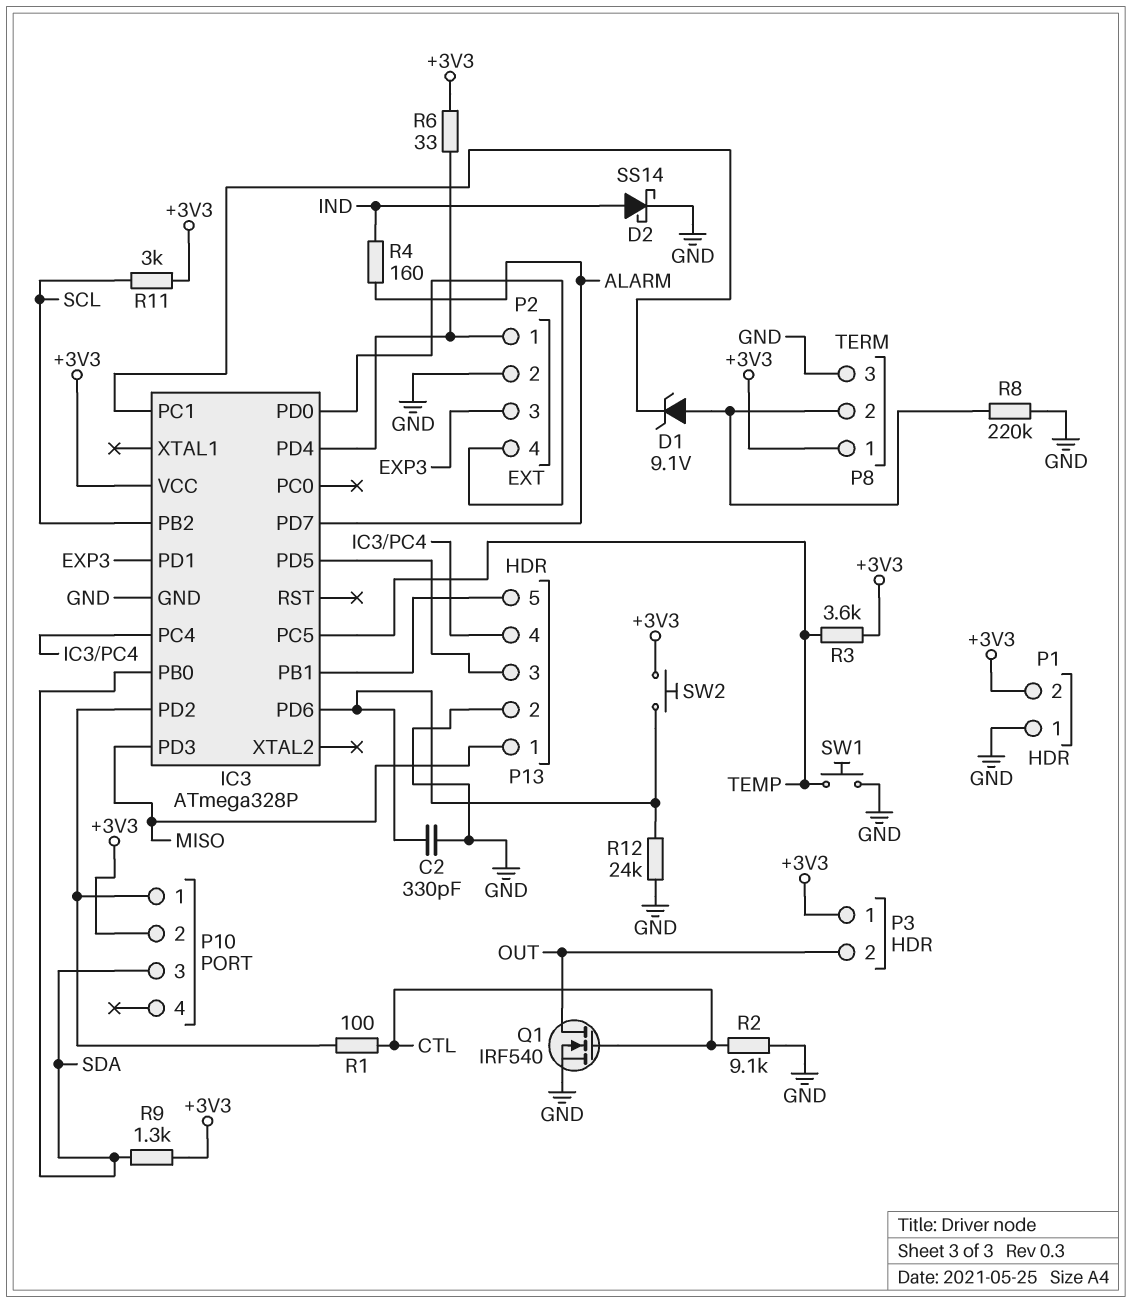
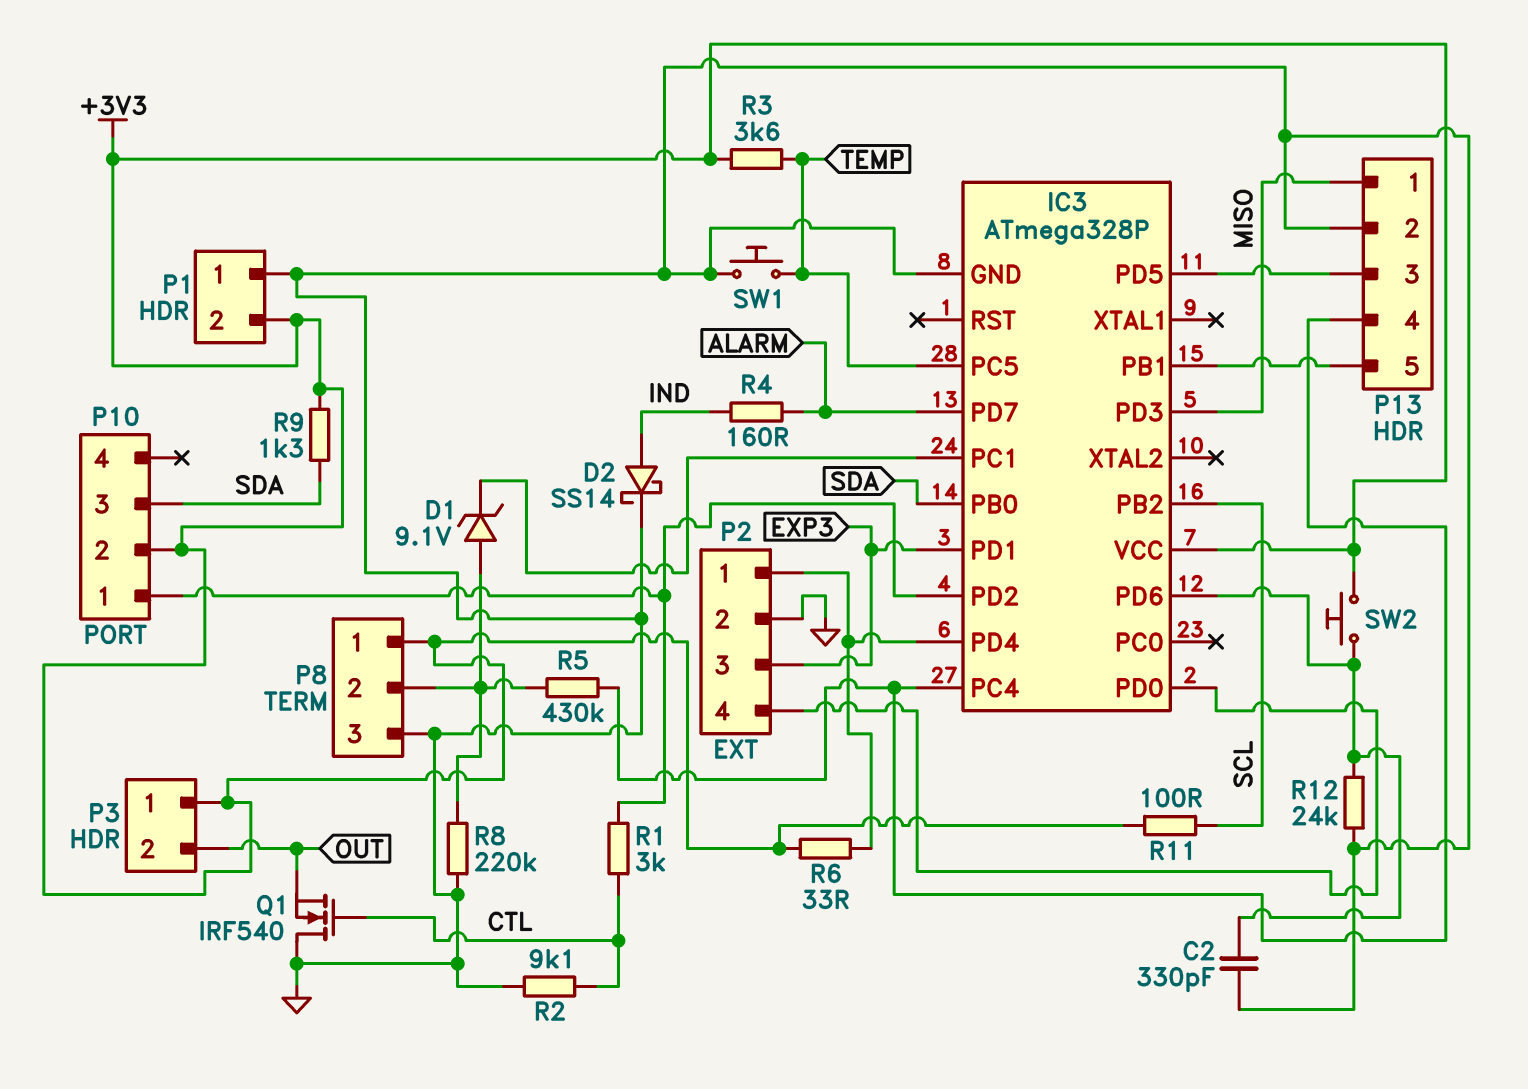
Q1: NMOS IRF540 (G CTL, D OUT, S GND) -> NMOS IRF540 (G CTL, D GND, S OUT)
R1: 100 (CTL, IC3/PD2) -> 3k (CTL, IC3/PD2)
R5: none -> 430k (IC3/PC4, P8/2)
R11: 3k (+3V3, SCL) -> 100 (+3V3, SCL)

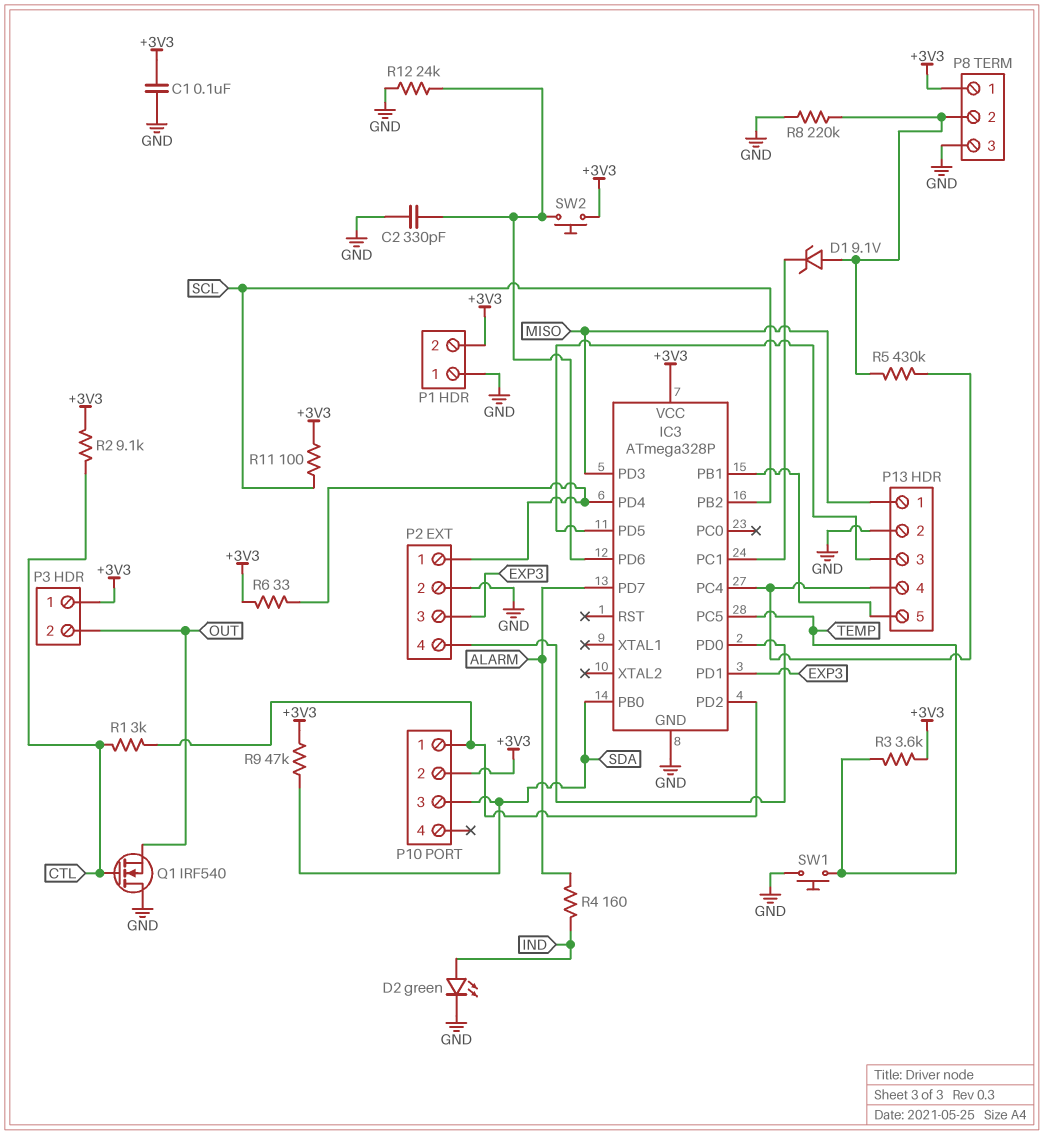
C1: none -> 100nF (+3V3, GND)
D2: schottky SS14 (A IND, K GND) -> LED green (A IND, K GND)
R2: 9.1k (CTL, GND) -> 9.1k (+3V3, CTL)
R9: 1.3k (+3V3, SDA) -> 47k (+3V3, SDA)

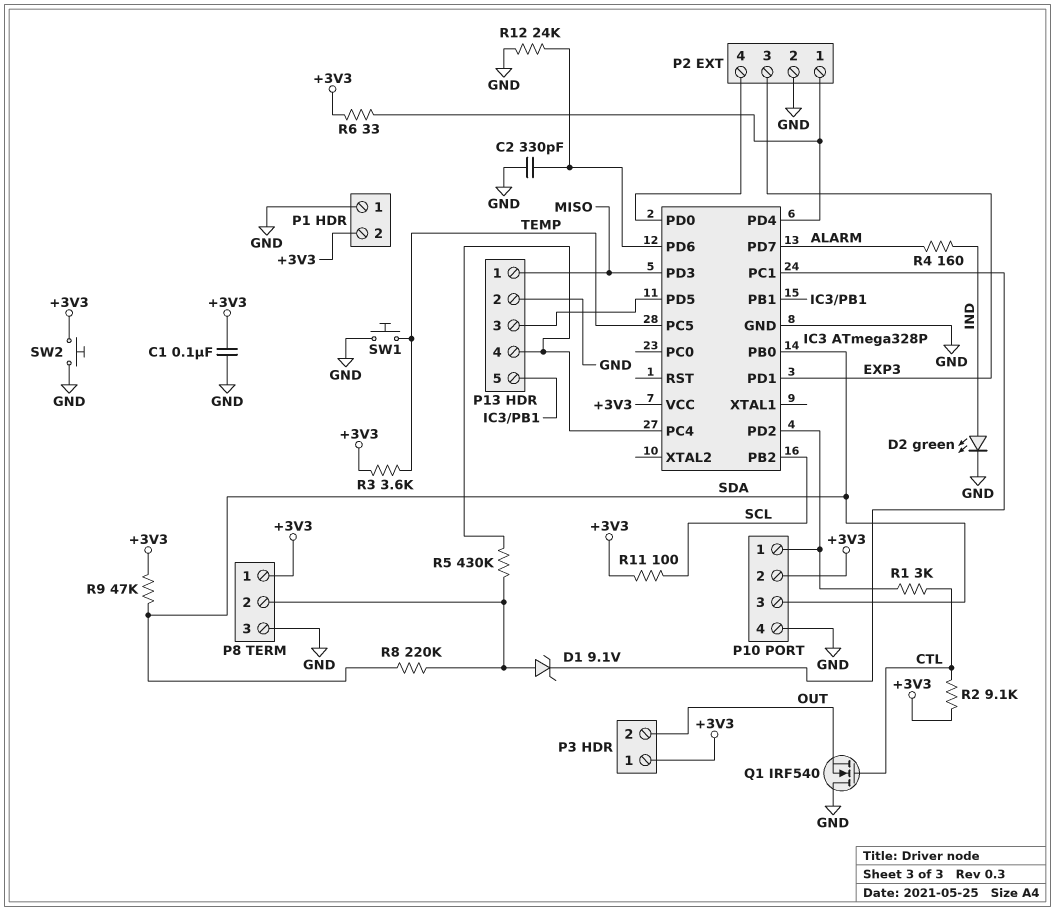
P10 pin 4: none -> GND
R8: 220k (GND, P8/2) -> 220k (P8/2, SDA)
SW2: button (+3V3, IC3/PD6) -> button (+3V3, GND)

